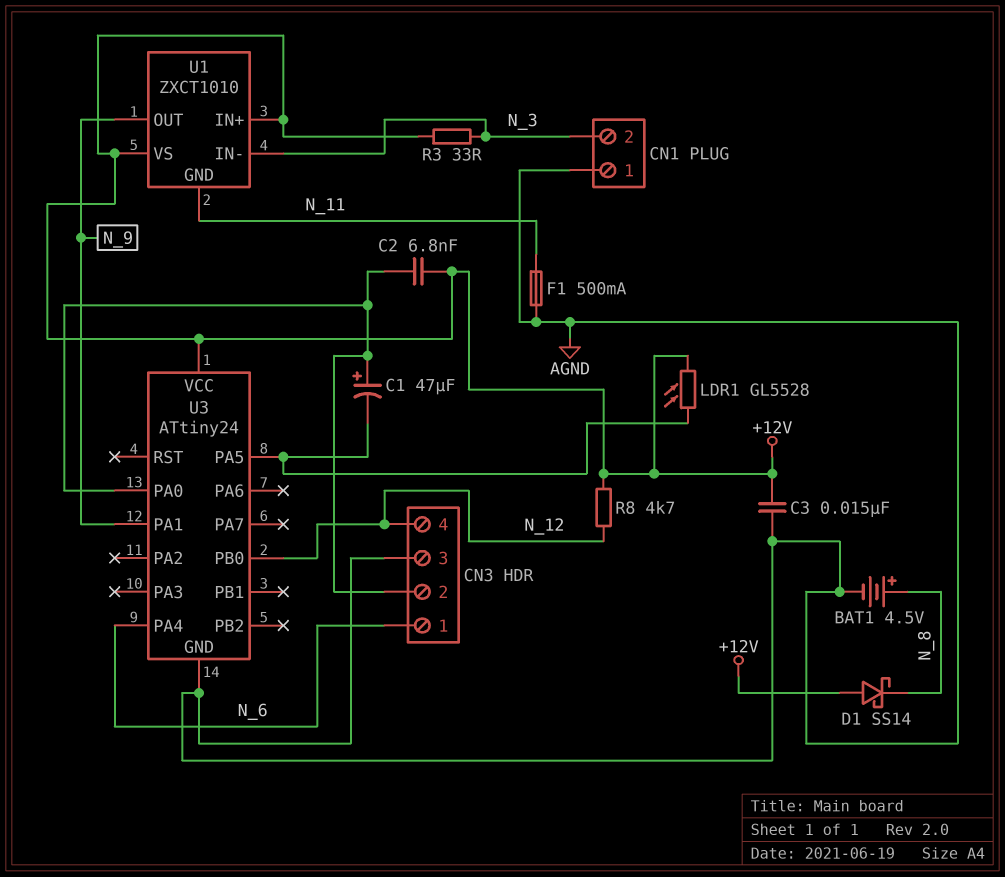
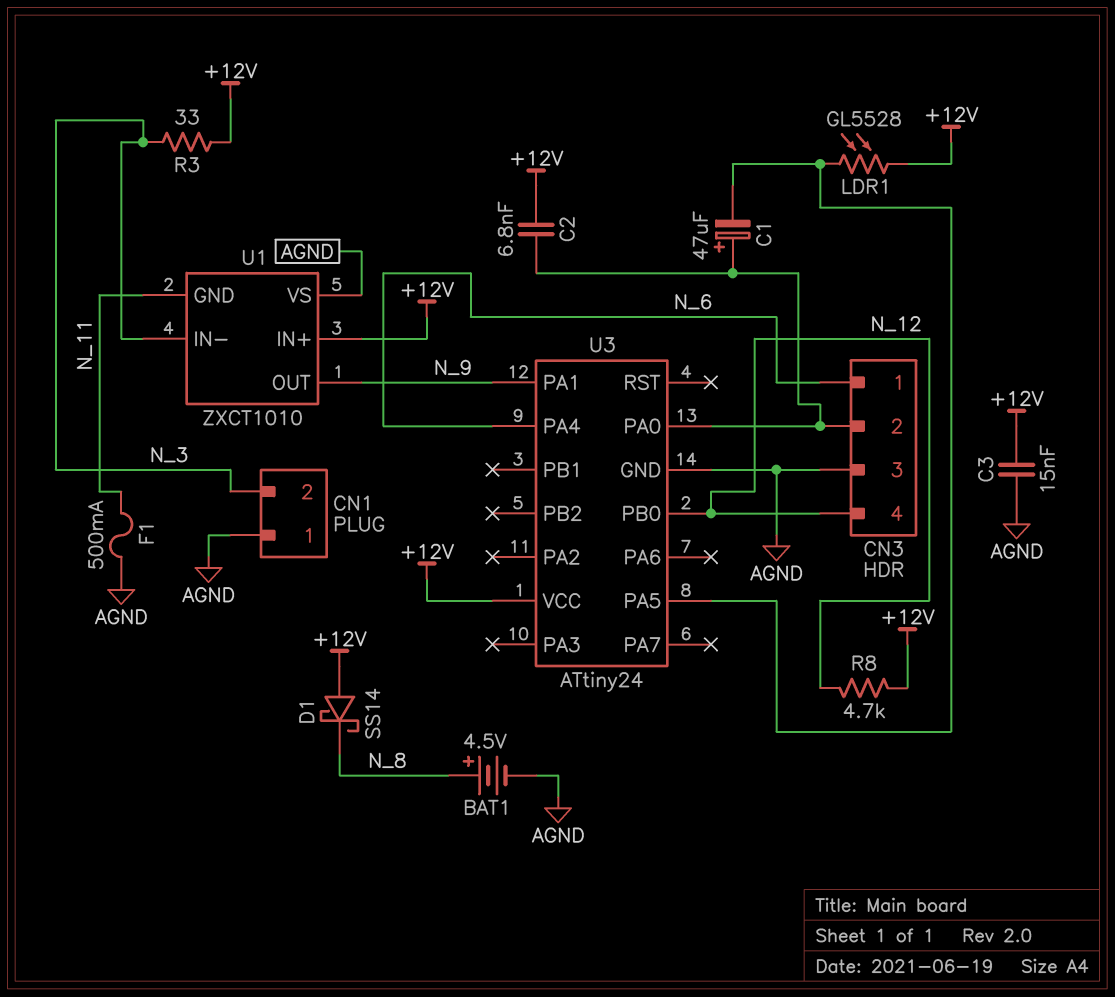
U1 pin VS: +12V -> AGND

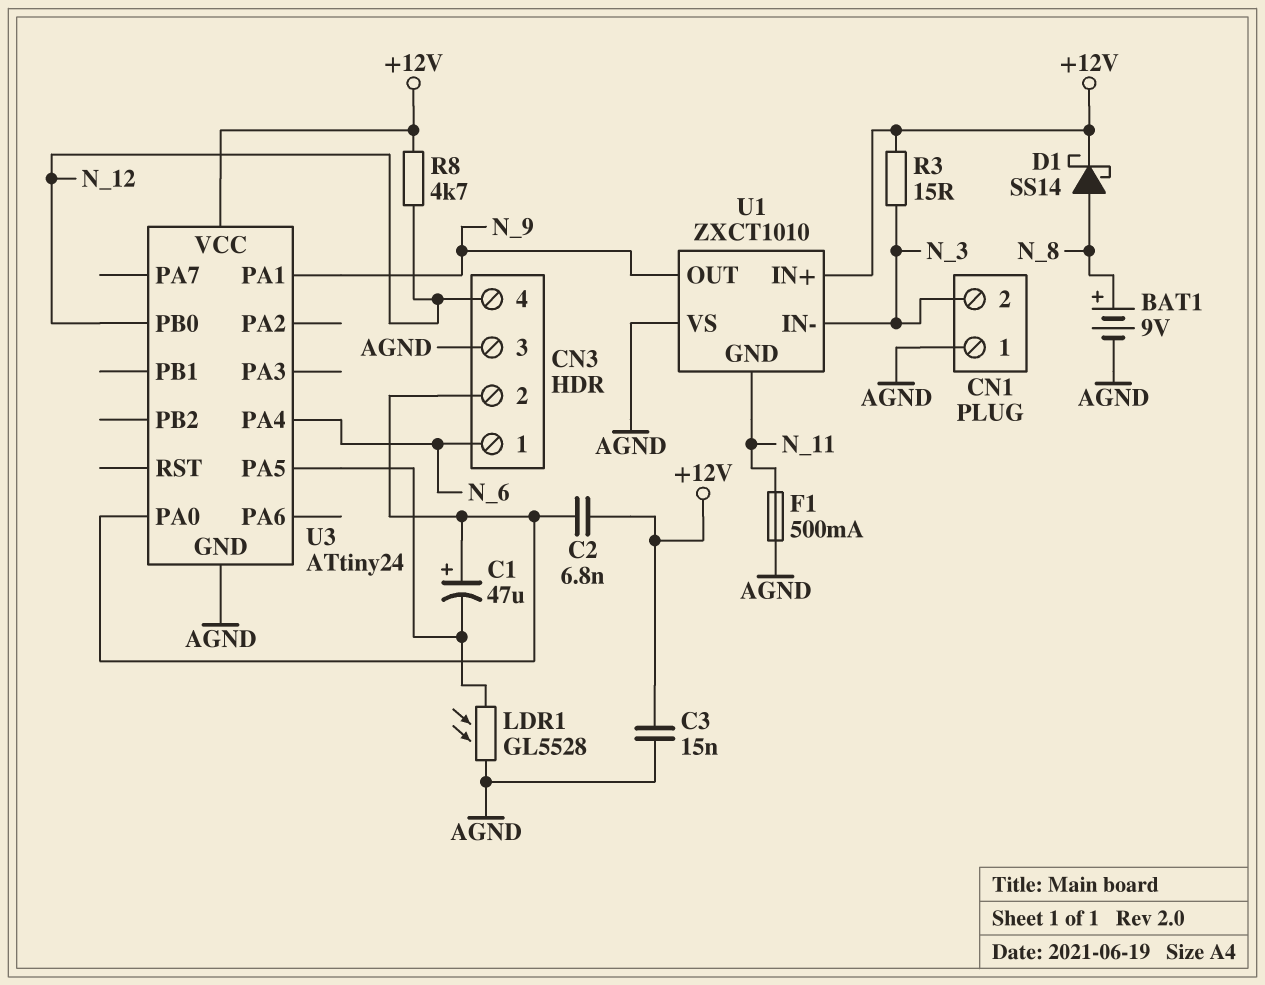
BAT1: 4.5V (plus N_8, minus AGND) -> 9V (plus N_8, minus AGND)
D1: schottky SS14 (A +12V, K N_8) -> schottky SS14 (A N_8, K +12V)
LDR1: GL5528 (+12V, U3/PA5) -> GL5528 (AGND, U3/PA5)
R3: 33 (+12V, N_3) -> 15 (+12V, N_3)

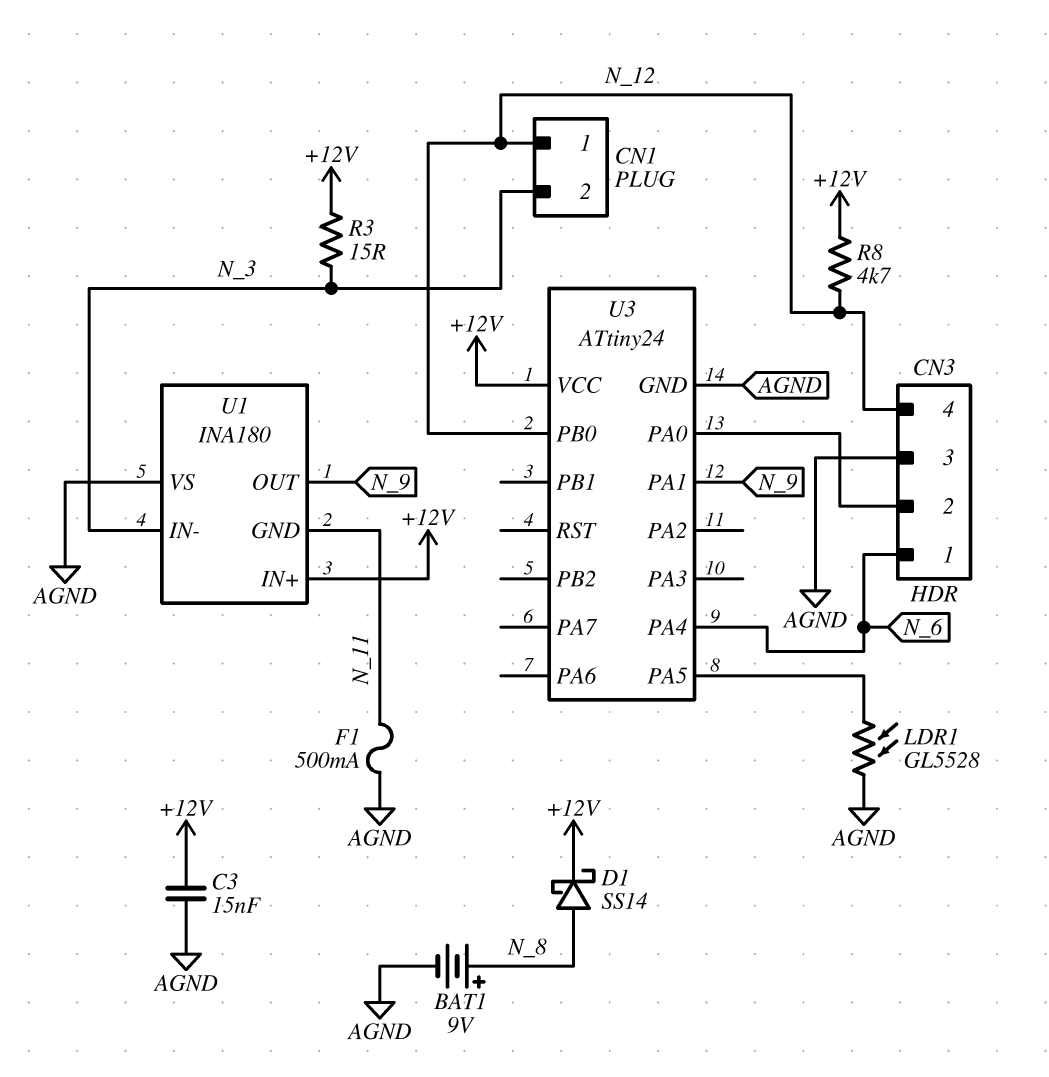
C1: 47uF (plus CN3/2, minus U3/PA5) -> none
C2: 6.8nF (+12V, CN3/2) -> none
CN1 pin 1: AGND -> N_12
U1: ZXCT1010 -> INA180

